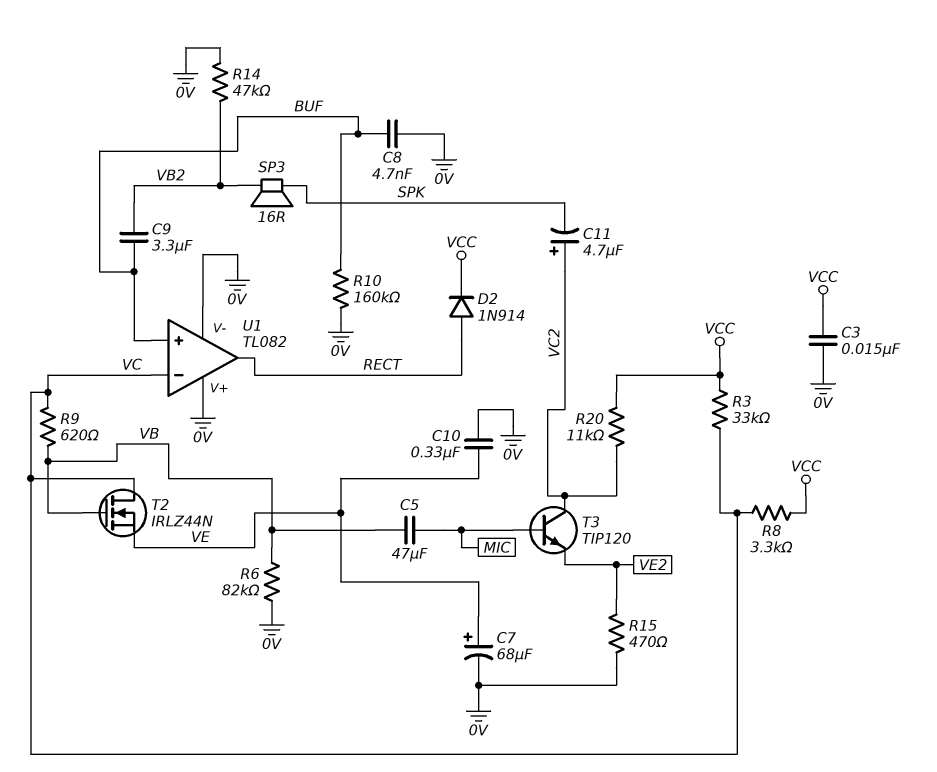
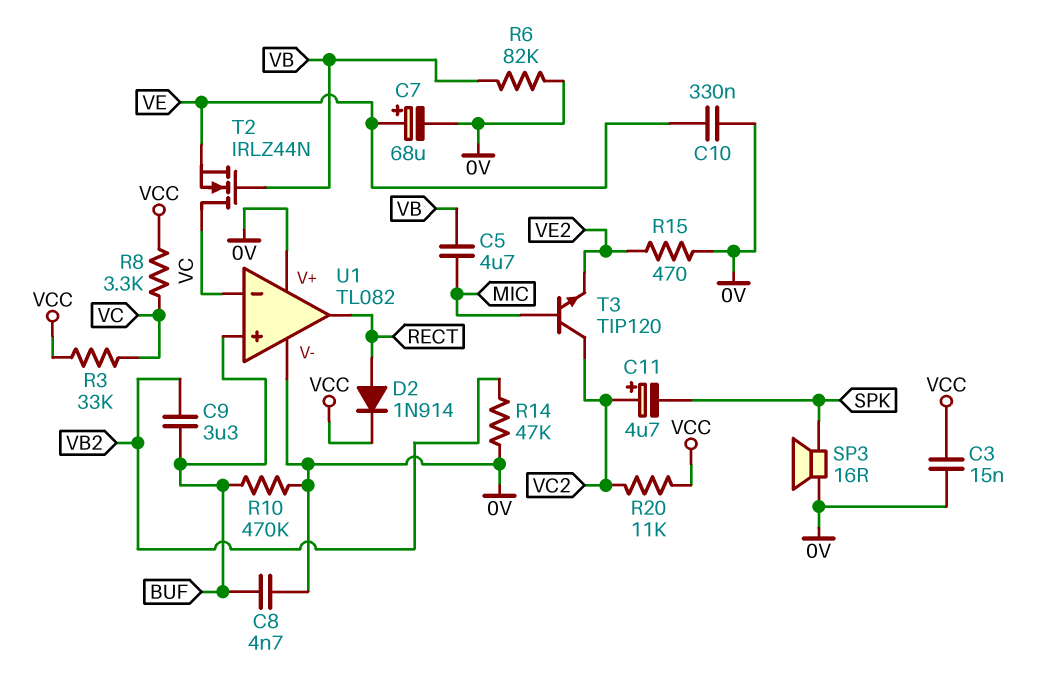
C5: 47uF (MIC, VB) -> 4.7uF (MIC, VB)
R9: 620 (VB, VC) -> none
R10: 160k (0V, BUF) -> 470k (0V, BUF)
SP3: speaker 16R (SPK, VB2) -> speaker 16R (0V, SPK)

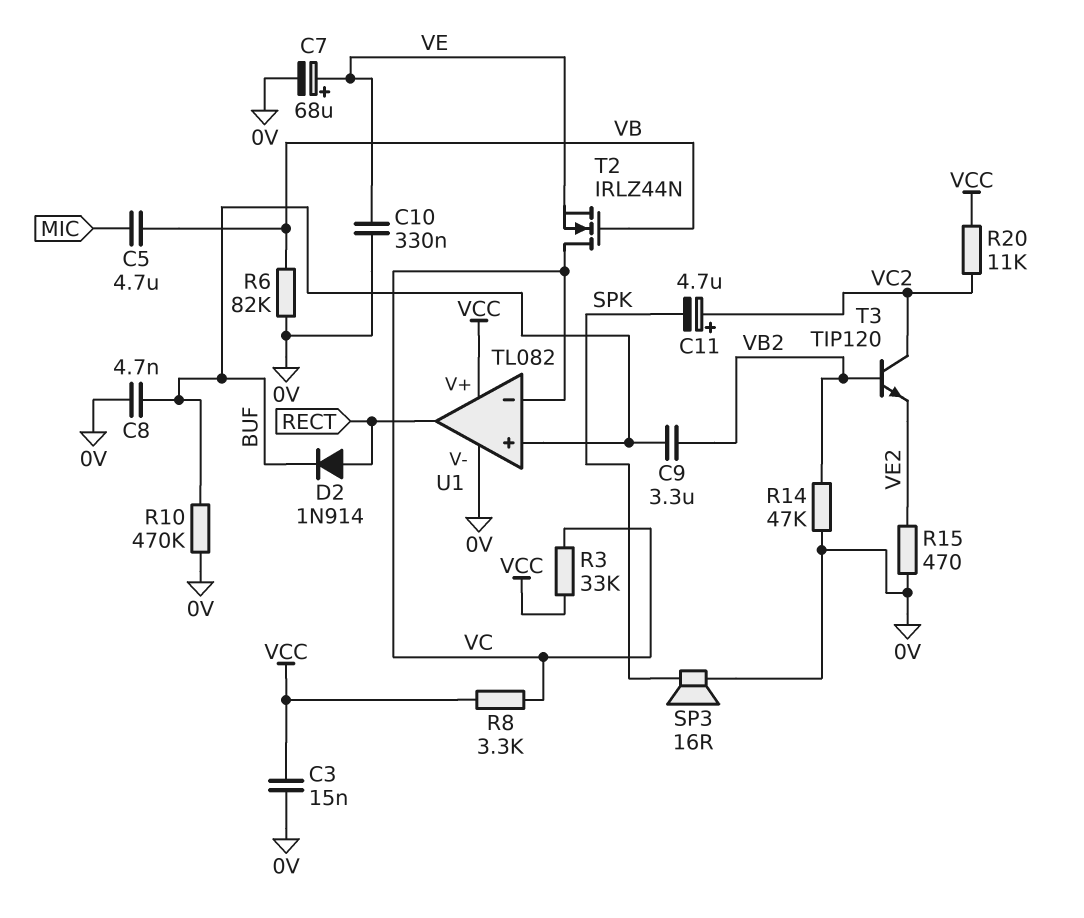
D2: diode 1N914 (A RECT, K VCC) -> diode 1N914 (A RECT, K BUF)
T3: NPN TIP120 (B MIC, C VC2, E VE2) -> NPN TIP120 (B VB2, C VC2, E VE2)
U1 pin V+: 0V -> VCC

